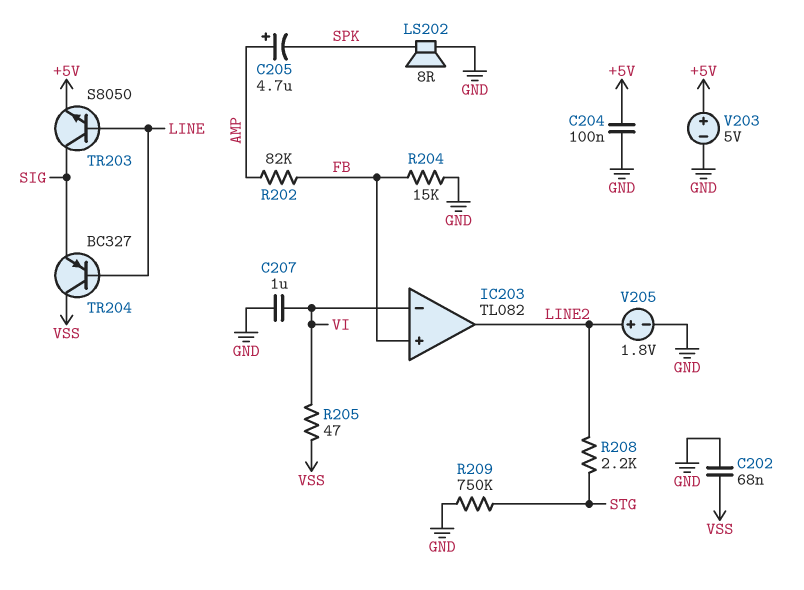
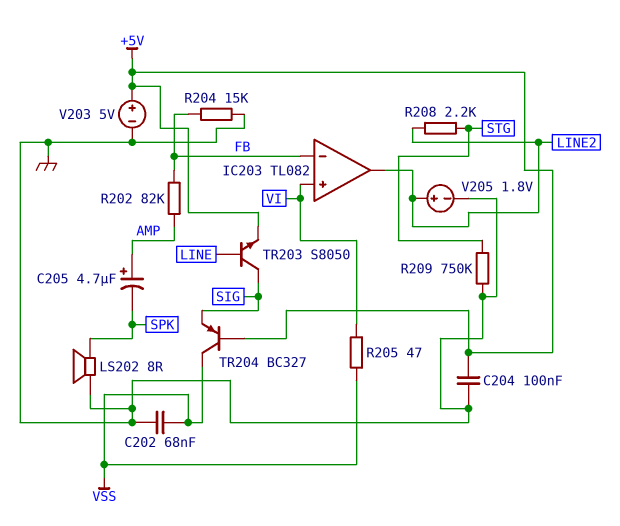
C207: 1uF (GND, VI) -> none
IC203 pin in+: FB -> VI
IC203 pin in-: VI -> FB
TR204: PNP BC327 (B LINE, C VSS, E SIG) -> PNP BC327 (B +5V, C VSS, E SIG)

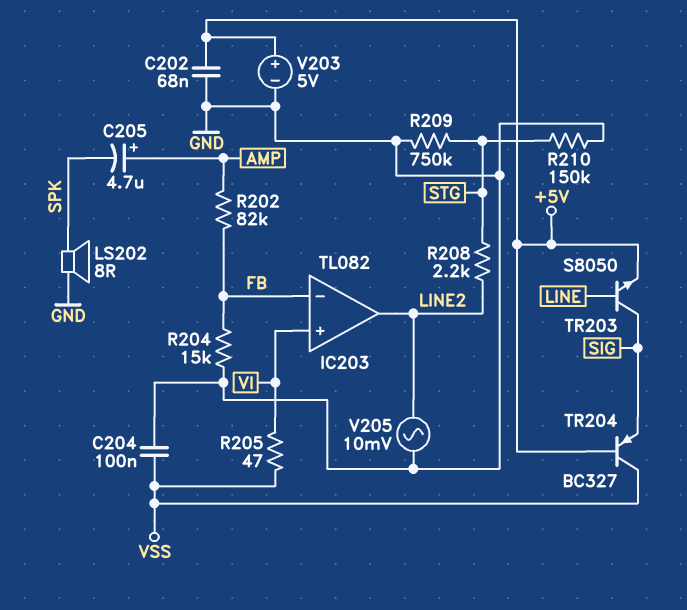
C202: 68nF (GND, VSS) -> 68nF (+5V, GND)
C204: 100nF (+5V, GND) -> 100nF (GND, VSS)
R210: none -> 150k (GND, STG)
V205: 1.8V (plus LINE2, minus GND) -> AC 10mV (GND, LINE2)

